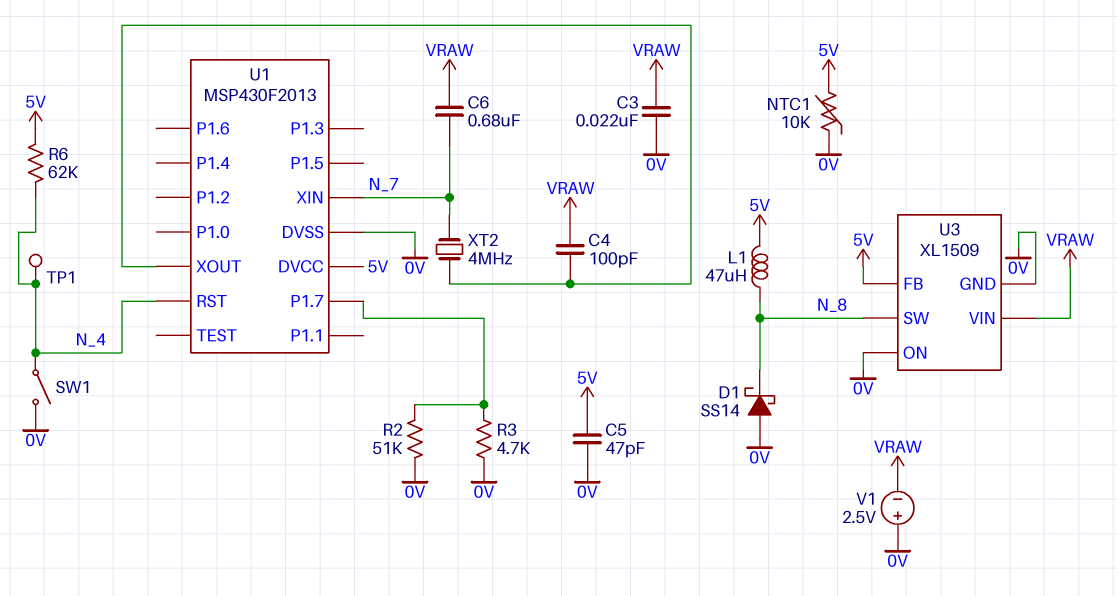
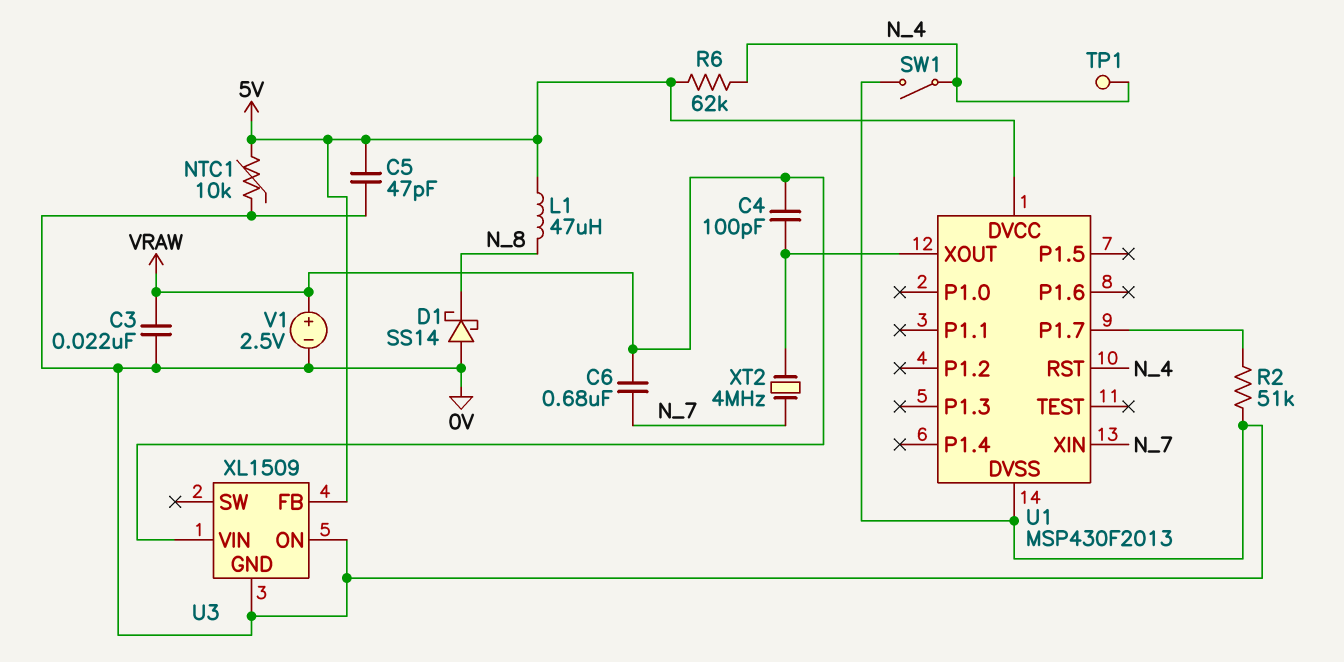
R3: 4.7k (0V, U1/P1.7) -> none
U3 pin SW: N_8 -> none
V1: 2.5V (plus 0V, minus VRAW) -> 2.5V (plus VRAW, minus 0V)

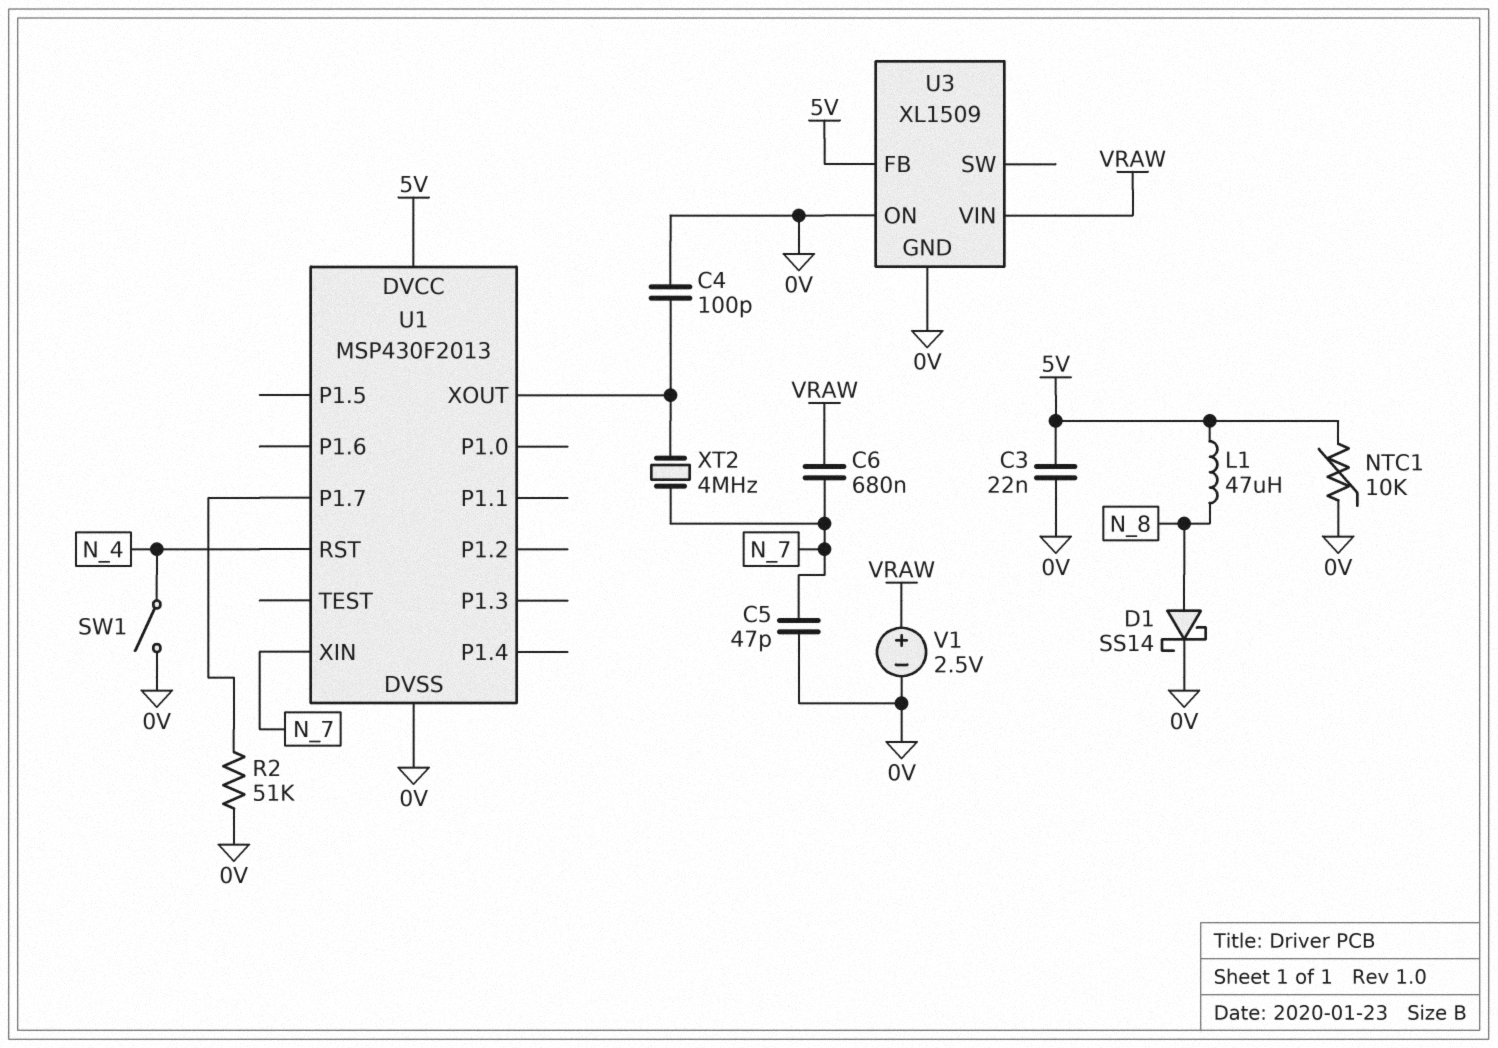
C3: 22nF (0V, VRAW) -> 22nF (0V, 5V)
C4: 100pF (U1/XOUT, VRAW) -> 100pF (0V, U1/XOUT)
C5: 47pF (0V, 5V) -> 47pF (0V, N_7)
D1: schottky SS14 (A 0V, K N_8) -> schottky SS14 (A N_8, K 0V)
R6: 62k (5V, N_4) -> none
TP1: test point (N_4) -> none

